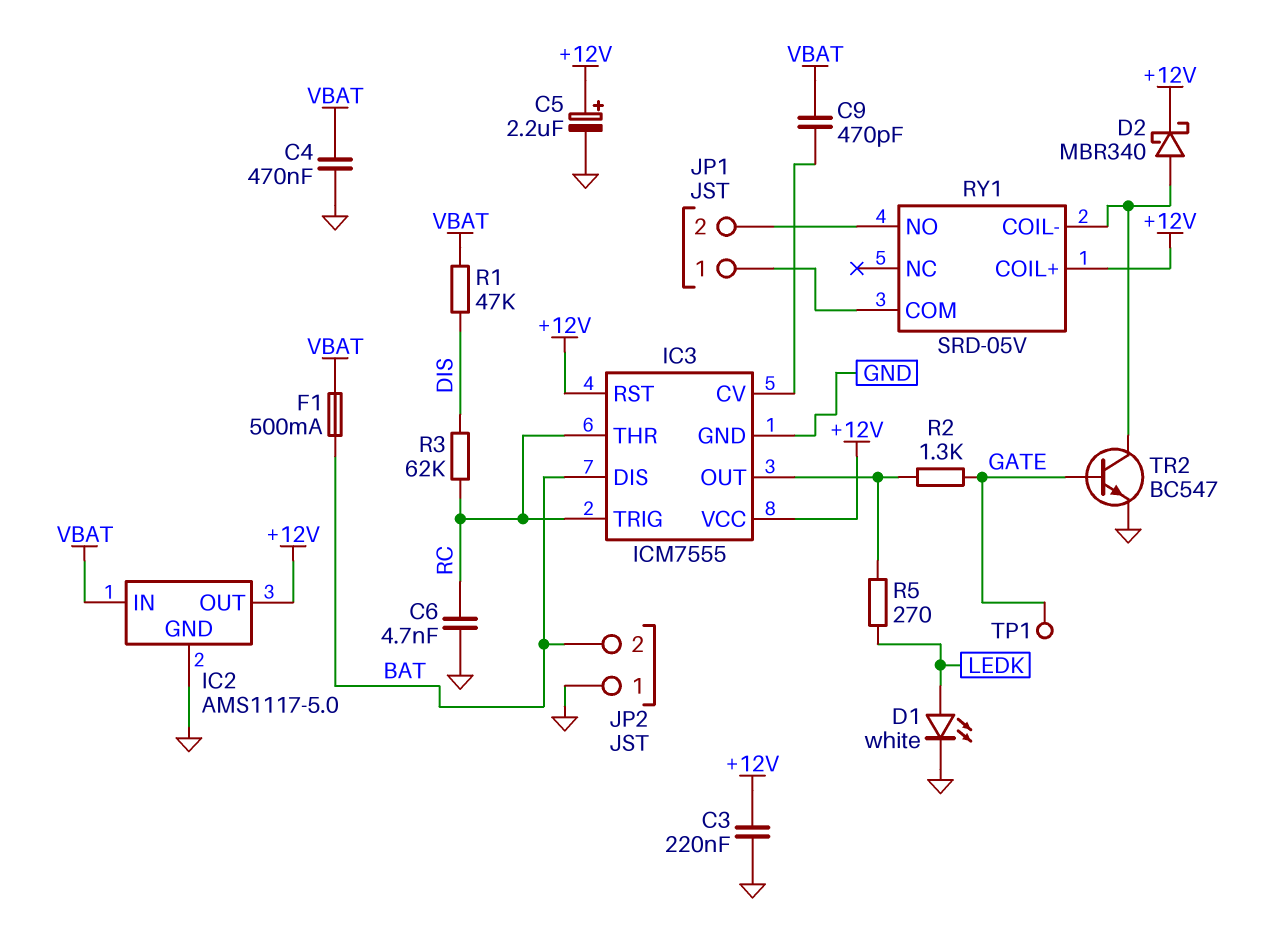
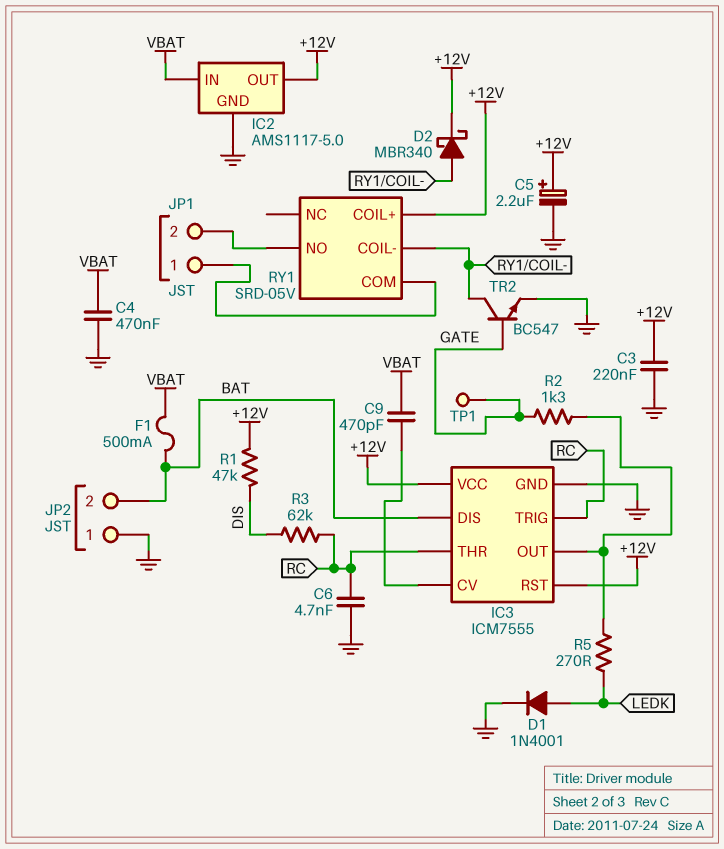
D1: LED white (A LEDK, K GND) -> diode 1N4001 (A LEDK, K GND)
R1: 47k (DIS, VBAT) -> 47k (+12V, DIS)

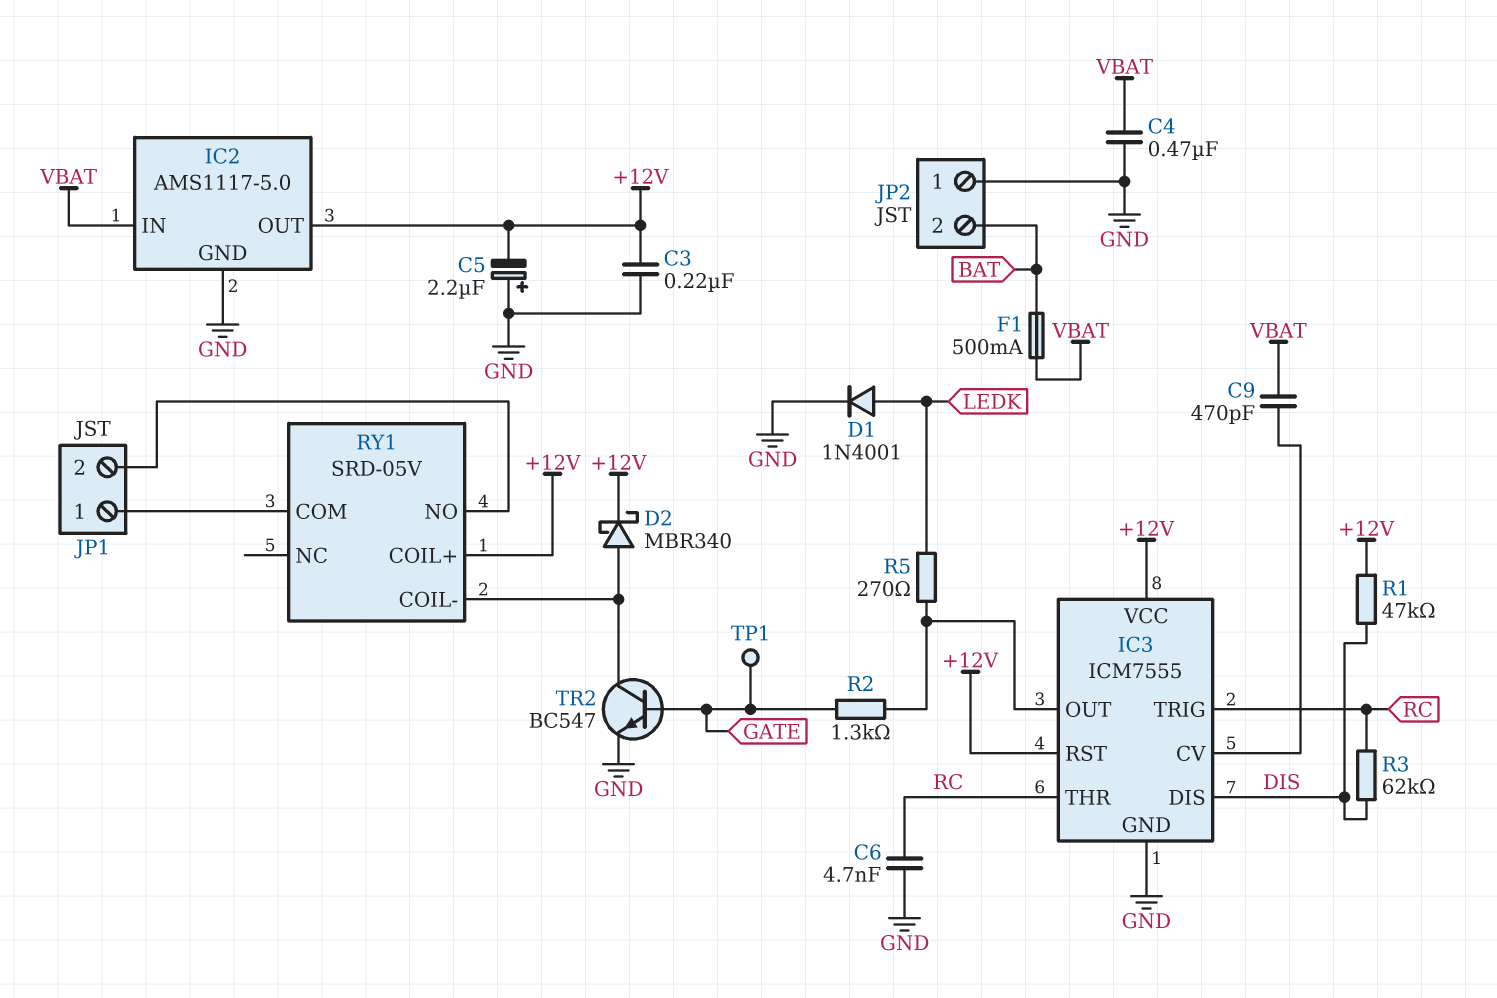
C5: 2.2uF (plus +12V, minus GND) -> 2.2uF (plus GND, minus +12V)
IC3 pin DIS: BAT -> DIS

